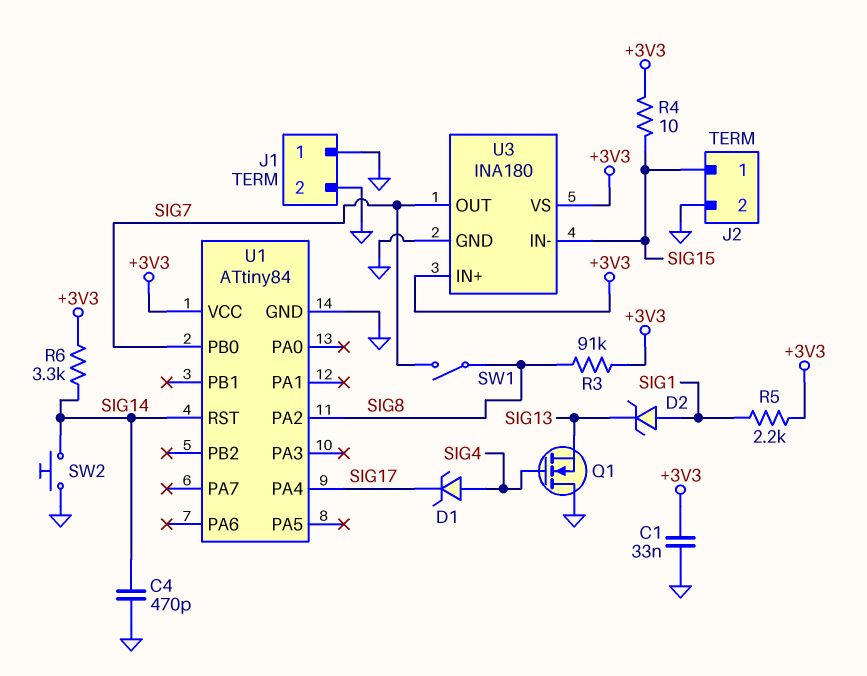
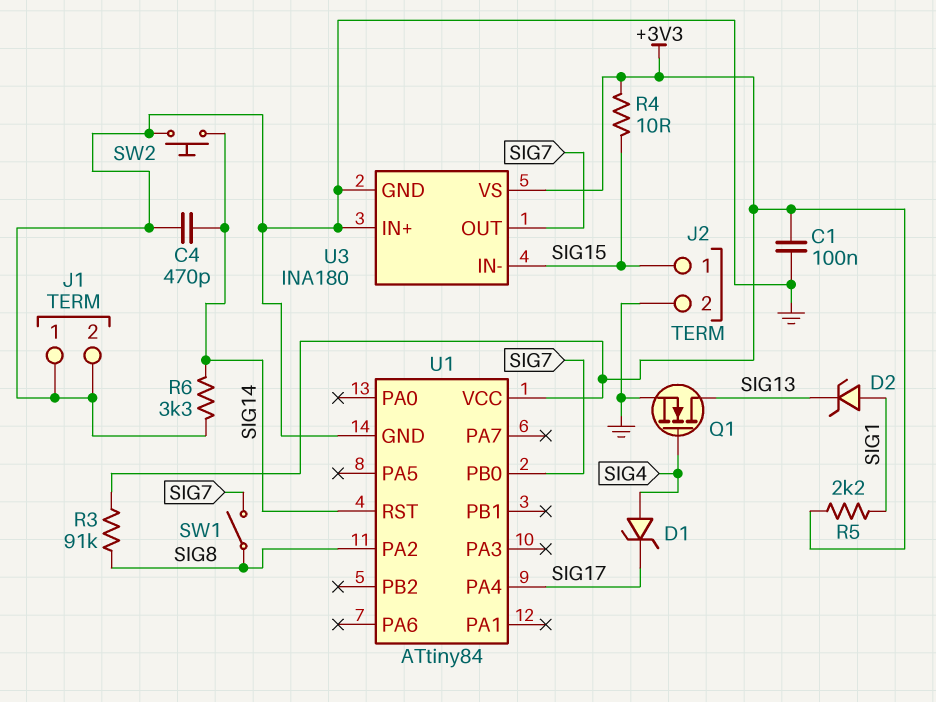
C1: 33nF (+3V3, GND) -> 100nF (+3V3, GND)
Q1: NMOS (G SIG4, D GND, S SIG13) -> NMOS (G SIG4, D SIG13, S GND)
R6: 3.3k (+3V3, SIG14) -> 3.3k (GND, SIG14)
U3 pin IN+: +3V3 -> GND

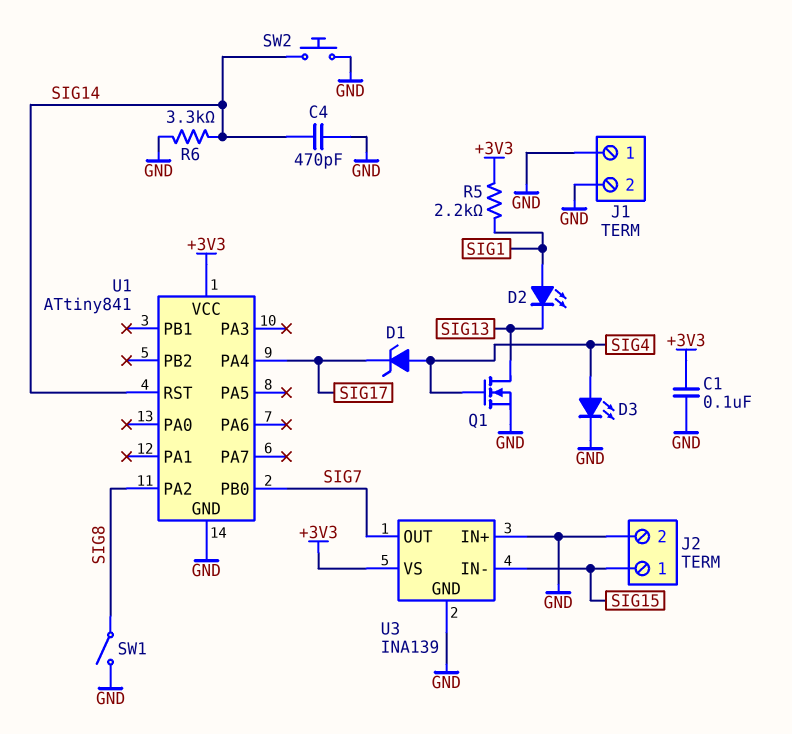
D2: zener (A SIG1, K SIG13) -> LED (A SIG1, K SIG13)
D3: none -> LED (A SIG4, K GND)
R3: 91k (+3V3, SIG8) -> none
R4: 10 (+3V3, SIG15) -> none
SW1: switch (SIG7, SIG8) -> switch (GND, SIG8)
U1: ATtiny84 -> ATtiny841
U3: INA180 -> INA139

